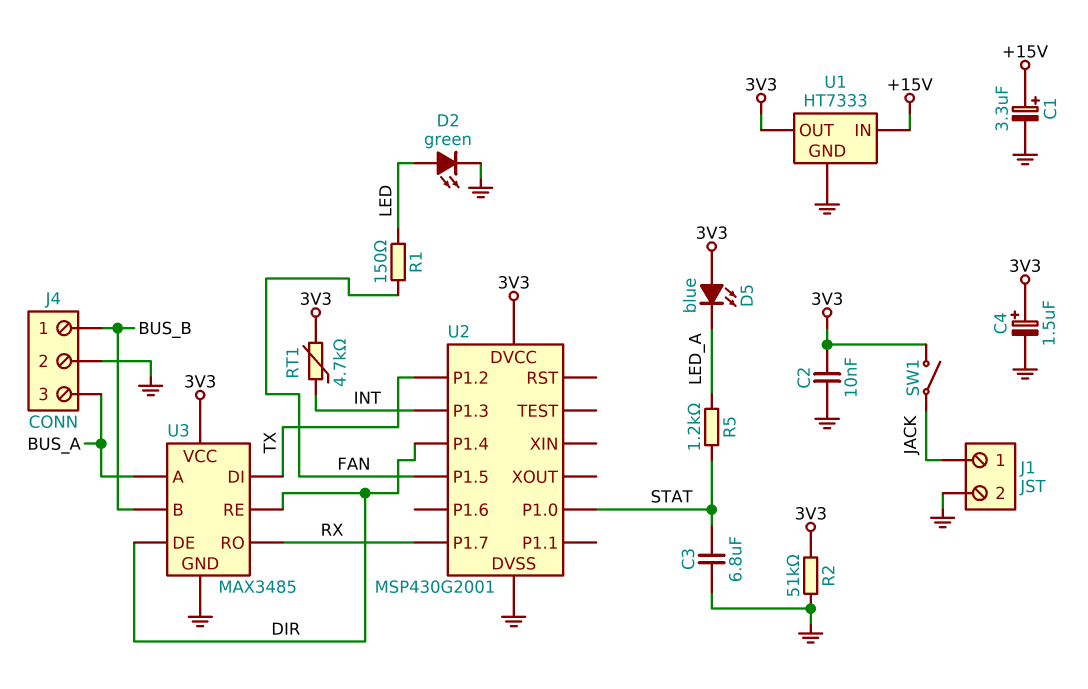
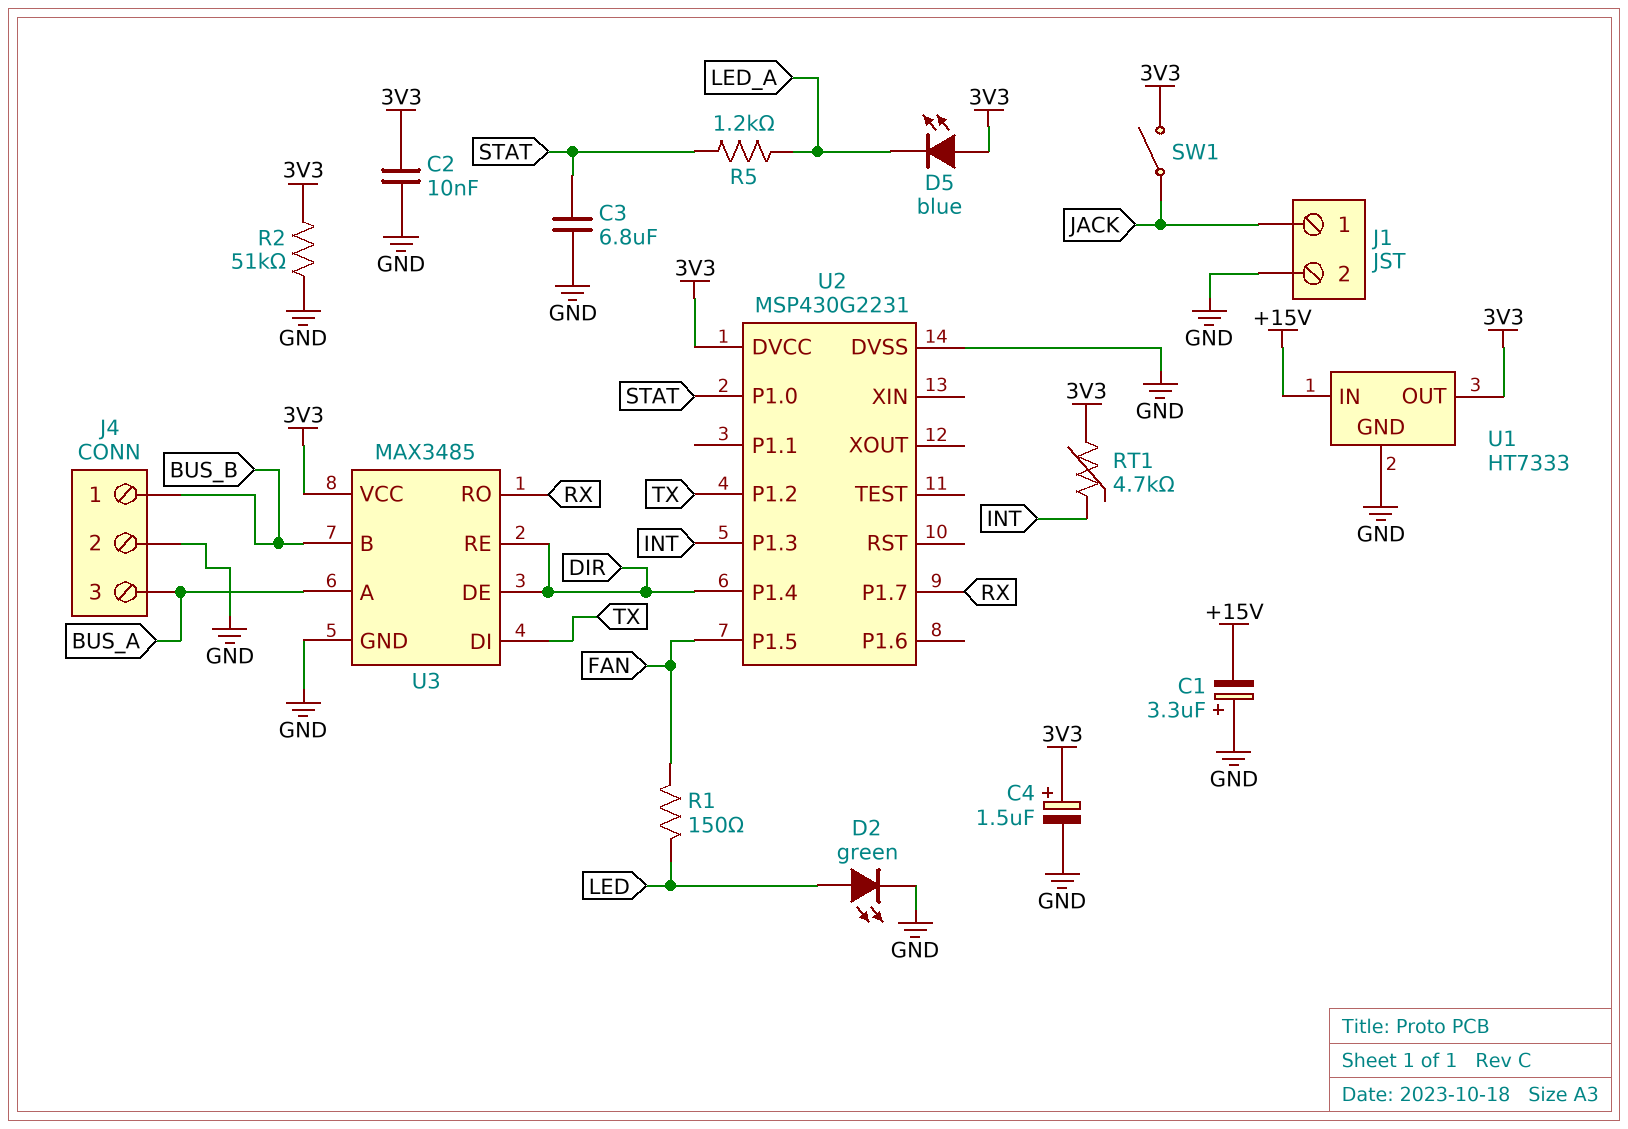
C1: 3.3uF (plus +15V, minus GND) -> 3.3uF (plus GND, minus +15V)
U2: MSP430G2001 -> MSP430G2231

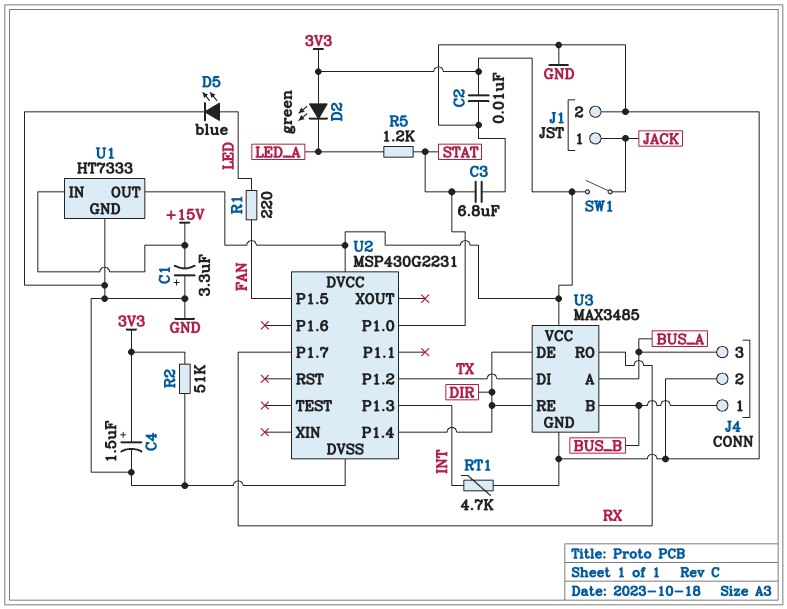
D2: LED green (A LED, K GND) -> LED green (A 3V3, K LED_A)
D5: LED blue (A 3V3, K LED_A) -> LED blue (A LED, K GND)
R1: 150 (FAN, LED) -> 220 (FAN, LED)
RT1: 4.7k (3V3, INT) -> 4.7k (GND, INT)

